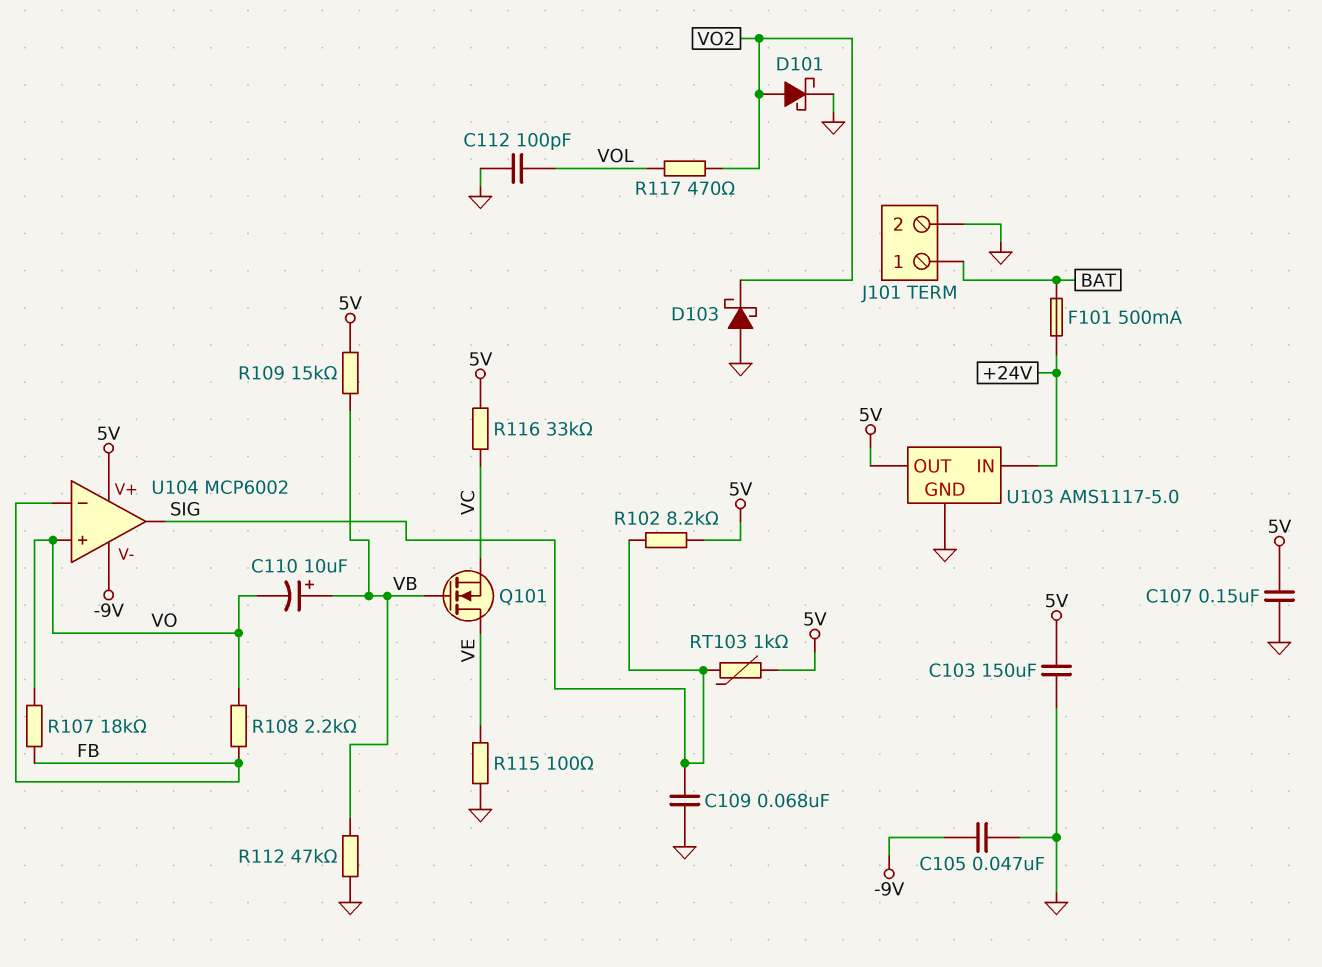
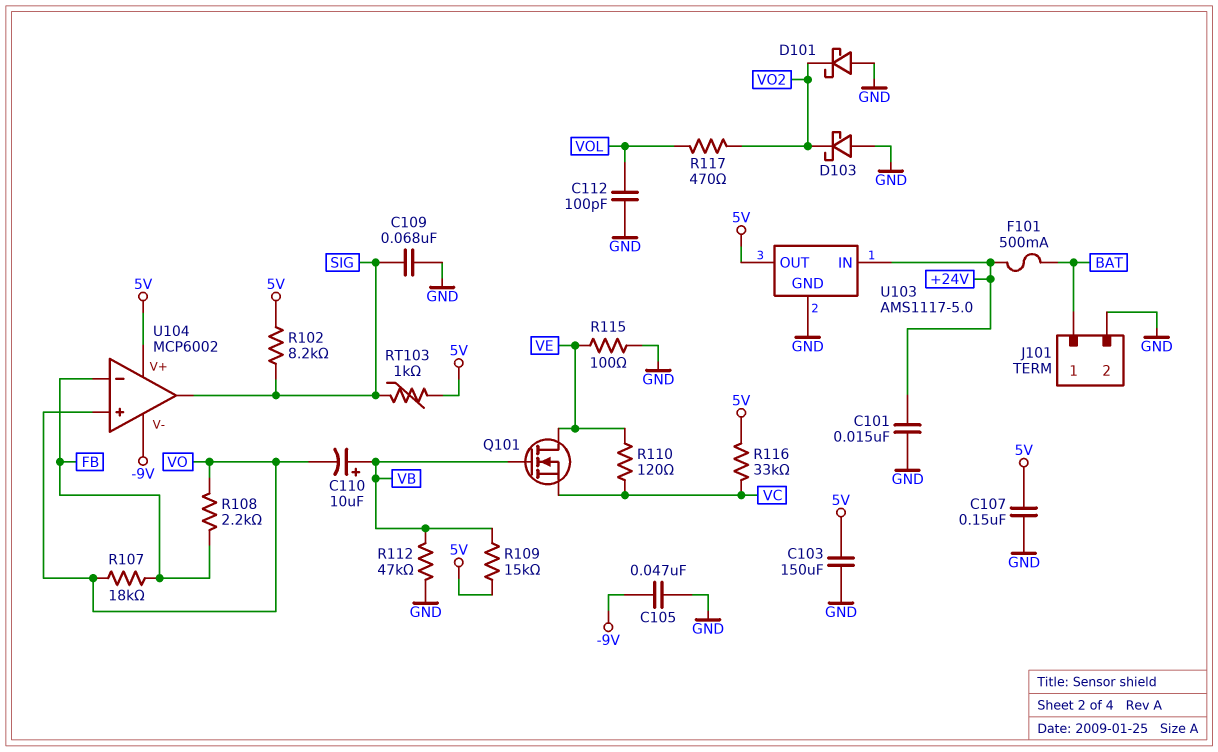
C101: none -> 15nF (+24V, GND)
D101: schottky (A VO2, K GND) -> schottky (A GND, K VO2)
R110: none -> 120 (VC, VE)

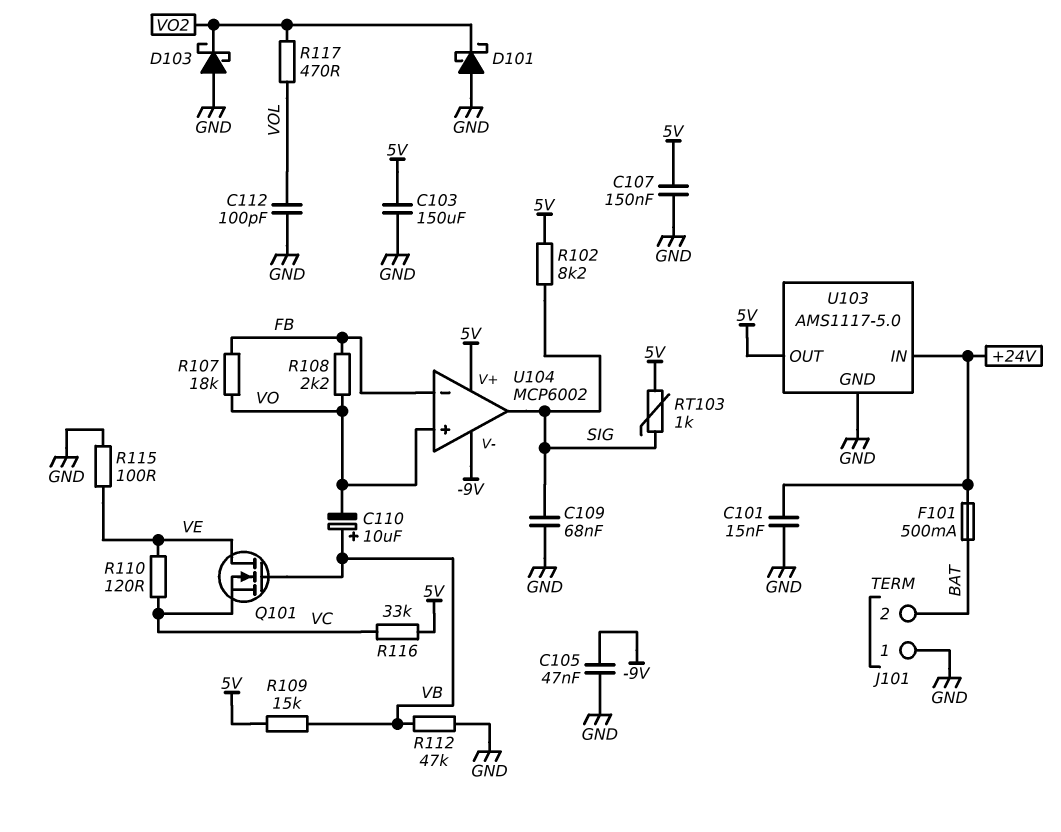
J101 pin 1: BAT -> GND
J101 pin 2: GND -> BAT

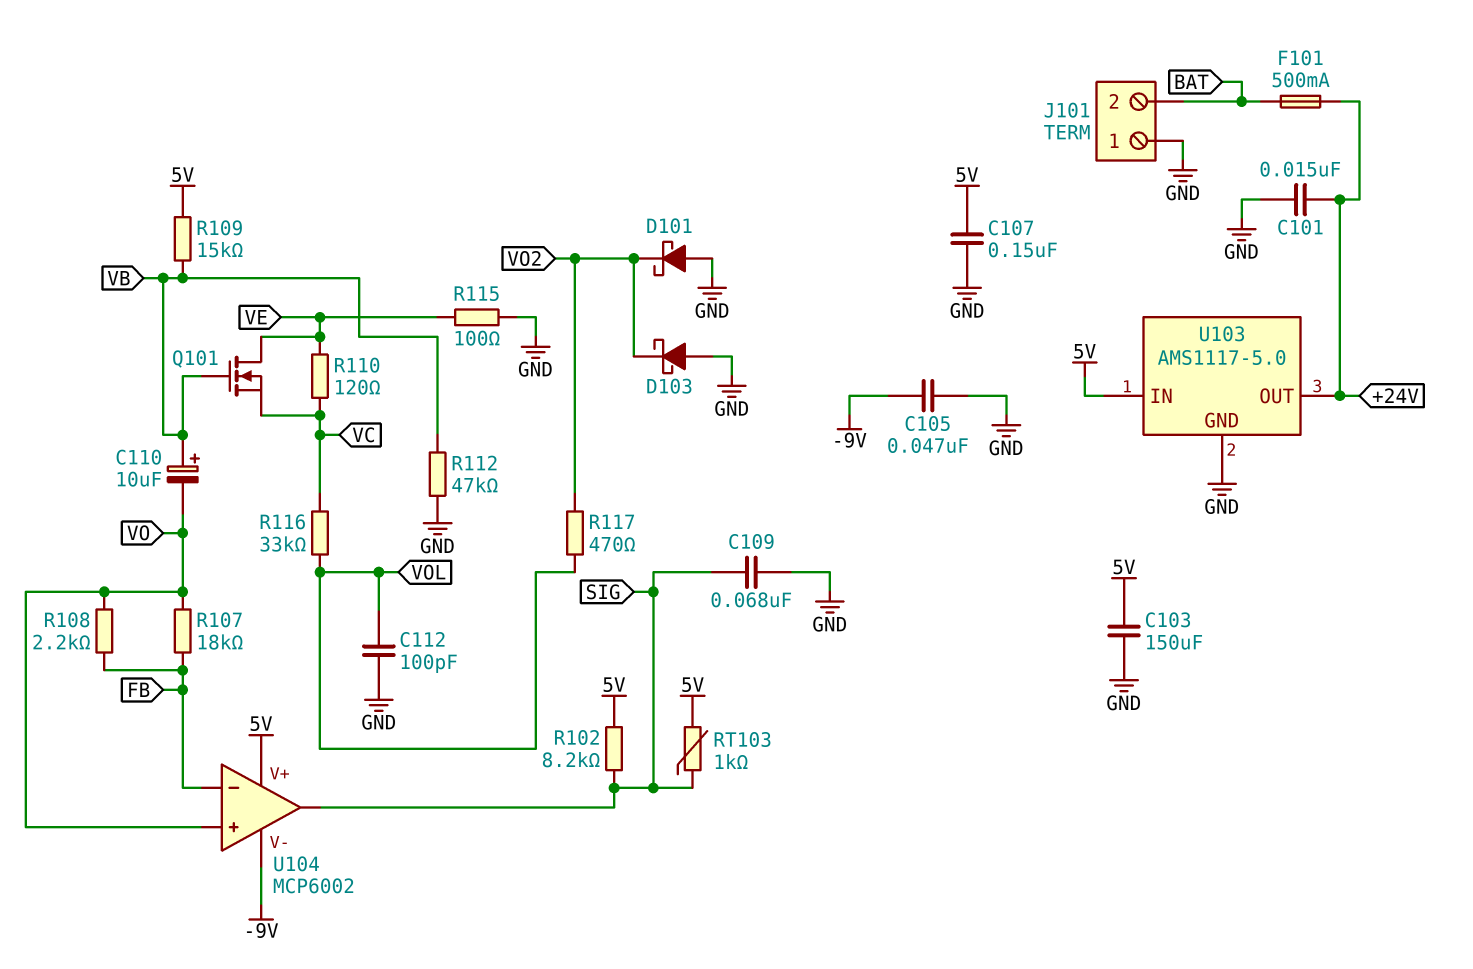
R116: 33k (5V, VC) -> 33k (VC, VOL)
U103 pin IN: +24V -> 5V
U103 pin OUT: 5V -> +24V

